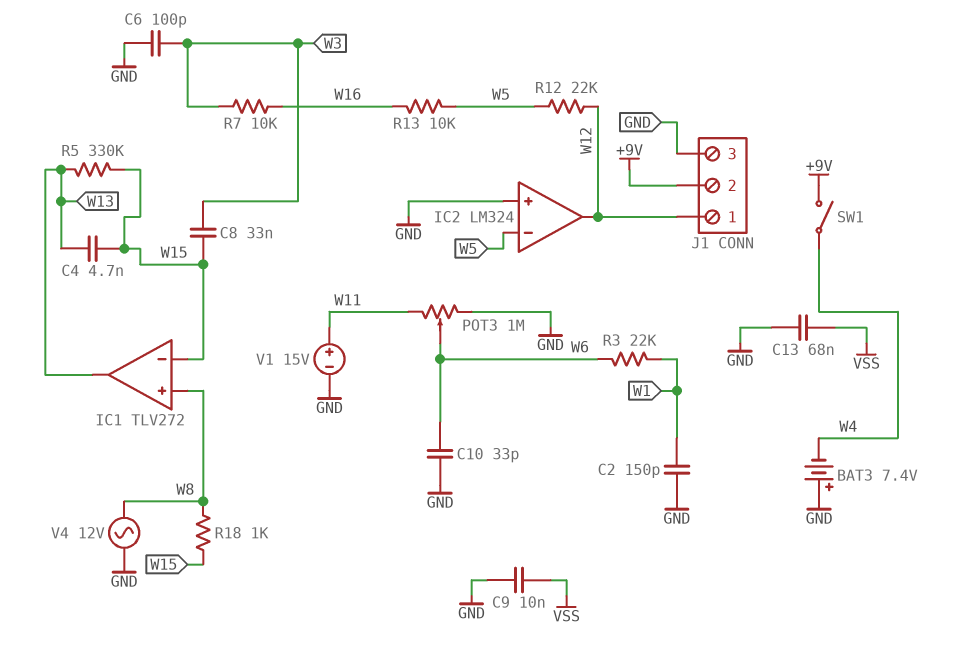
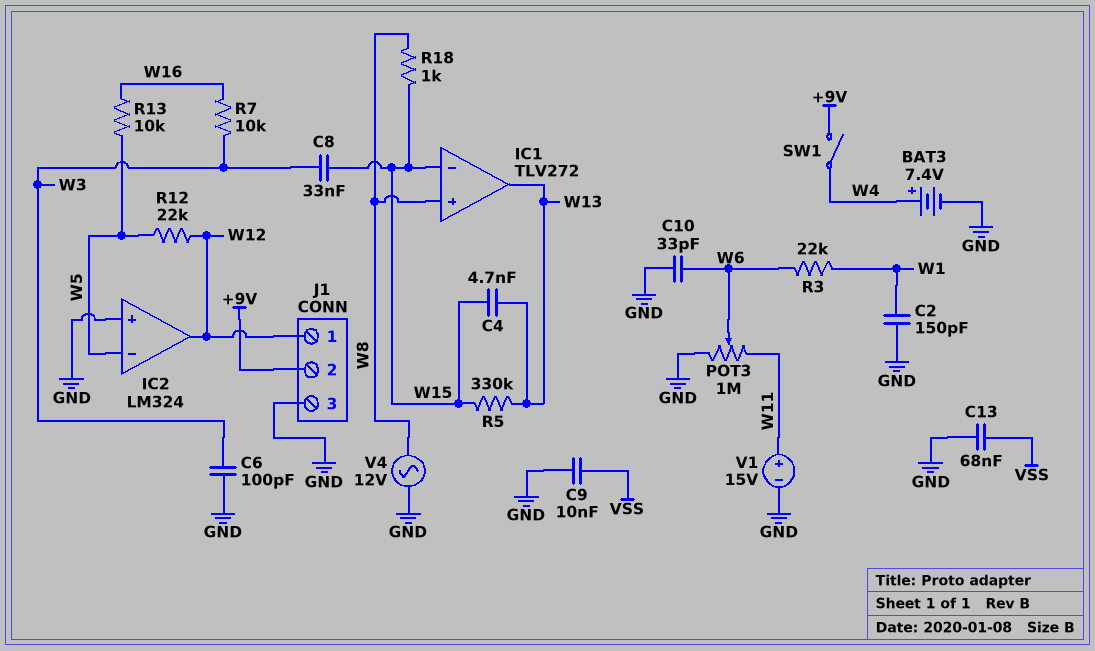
BAT3: 7.4V (plus GND, minus W4) -> 7.4V (plus W4, minus GND)

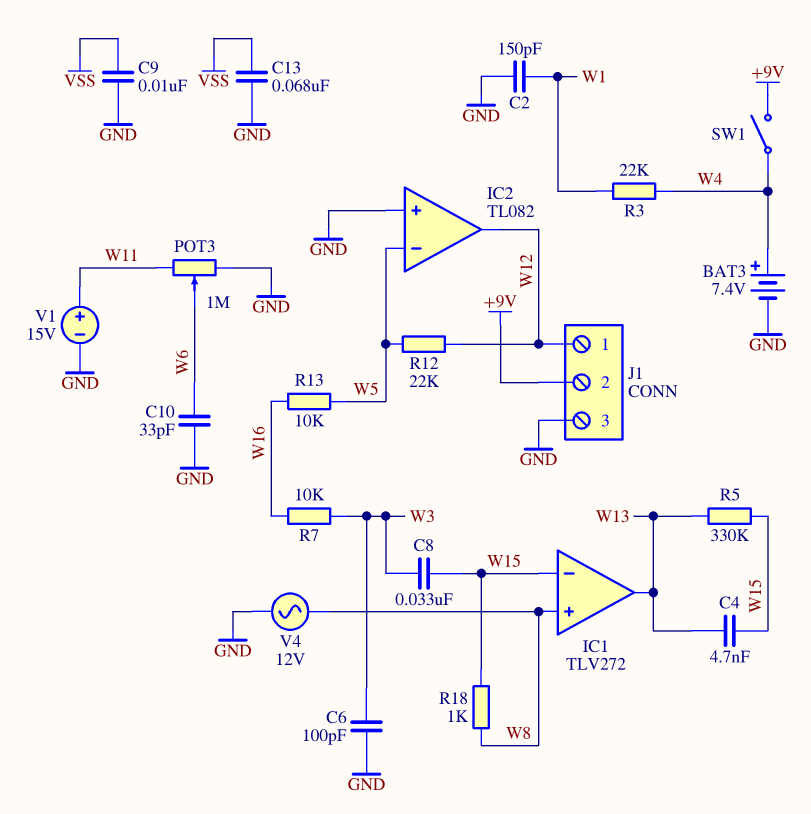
IC2: LM324 -> TL082
R3: 22k (W1, W6) -> 22k (W1, W4)

